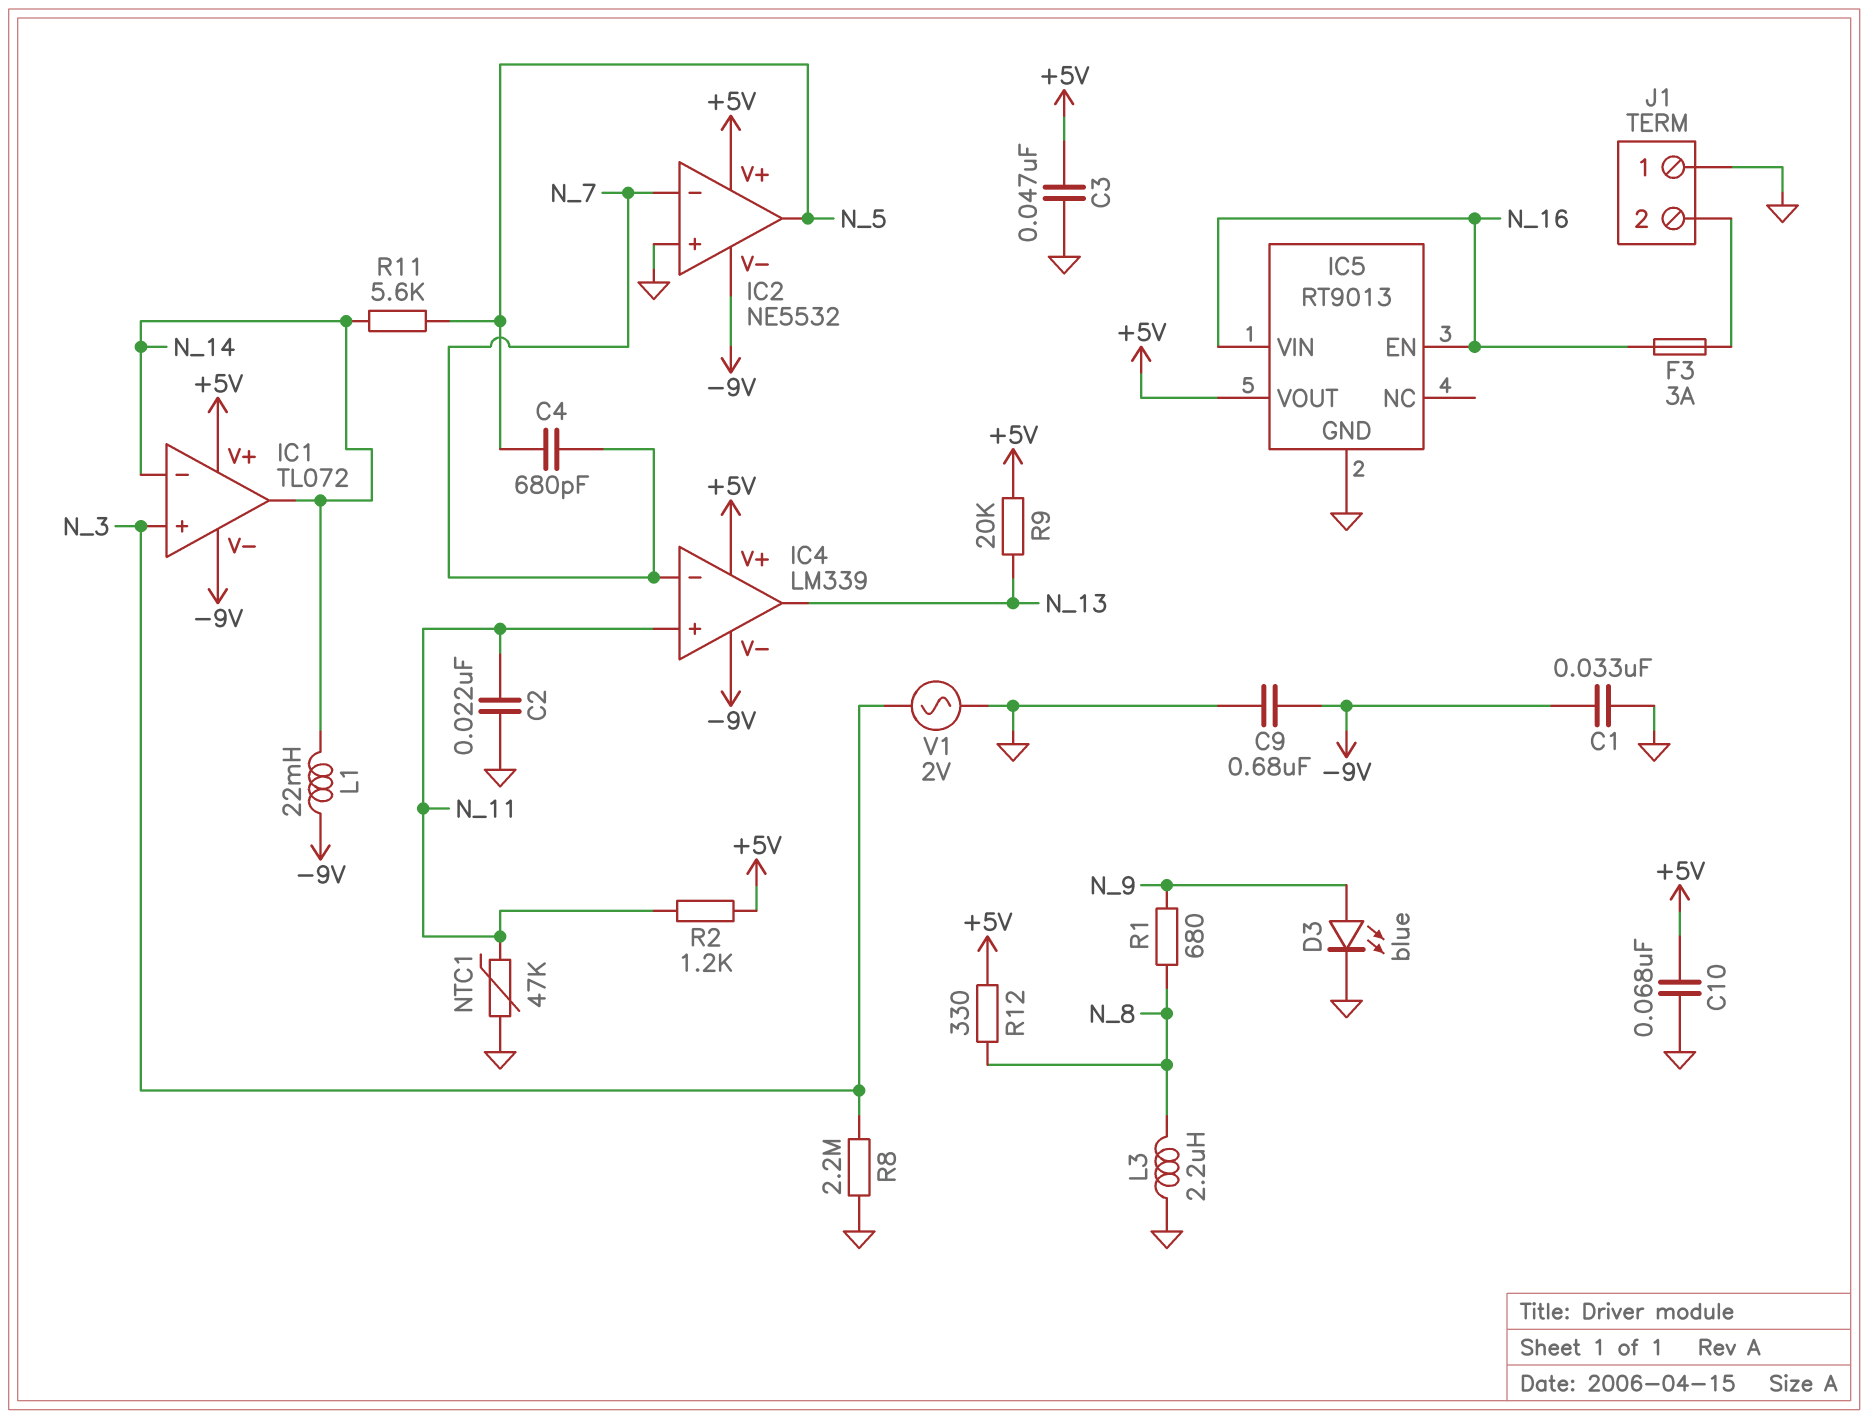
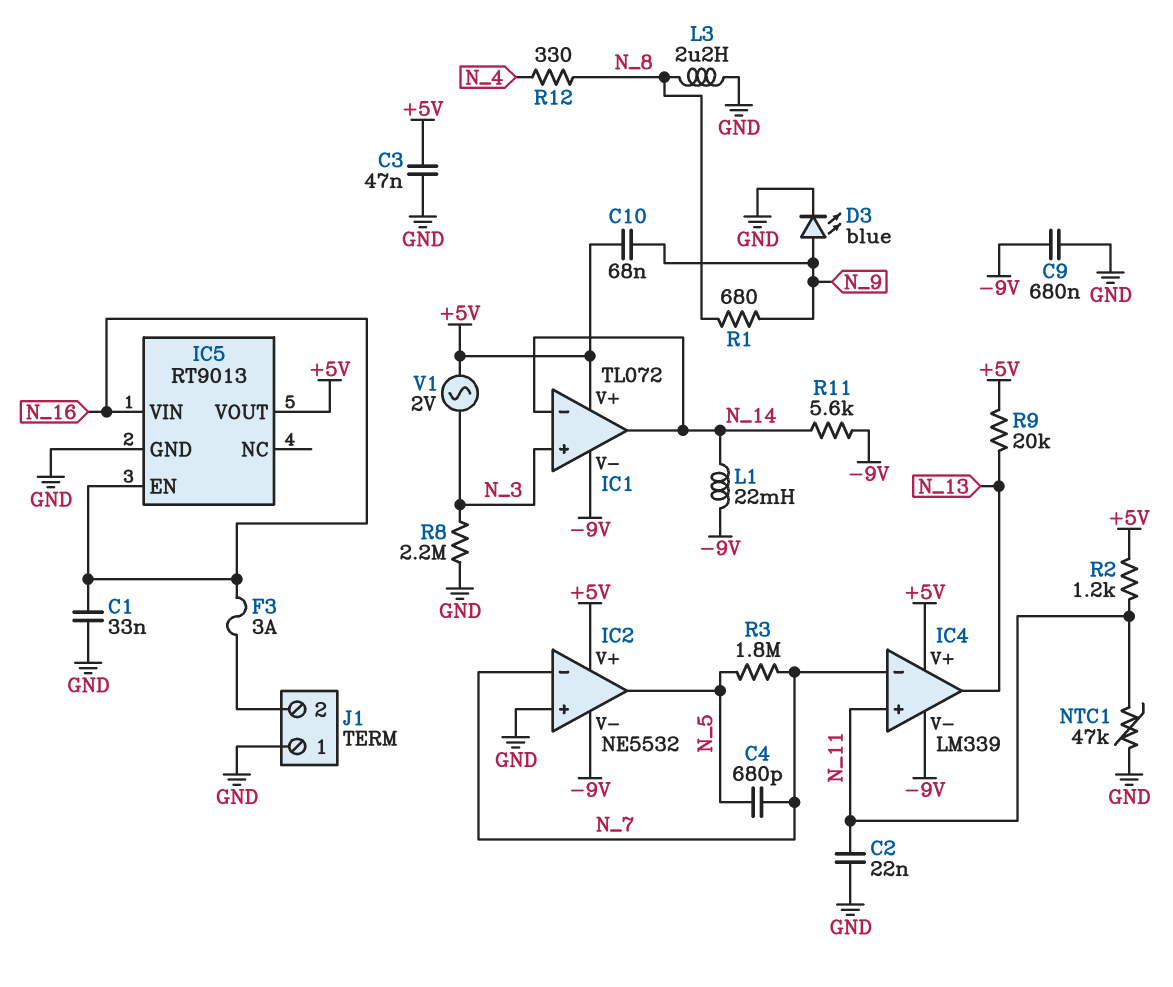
C1: 33nF (-9V, GND) -> 33nF (GND, N_16)
C10: 68nF (+5V, GND) -> 68nF (+5V, N_9)
R3: none -> 1.8M (N_5, N_7)
R11: 5.6k (N_5, N_14) -> 5.6k (-9V, N_14)
R12: 330 (+5V, N_8) -> 330 (N_4, N_8)
V1: AC 2V (GND, N_3) -> AC 2V (+5V, N_3)

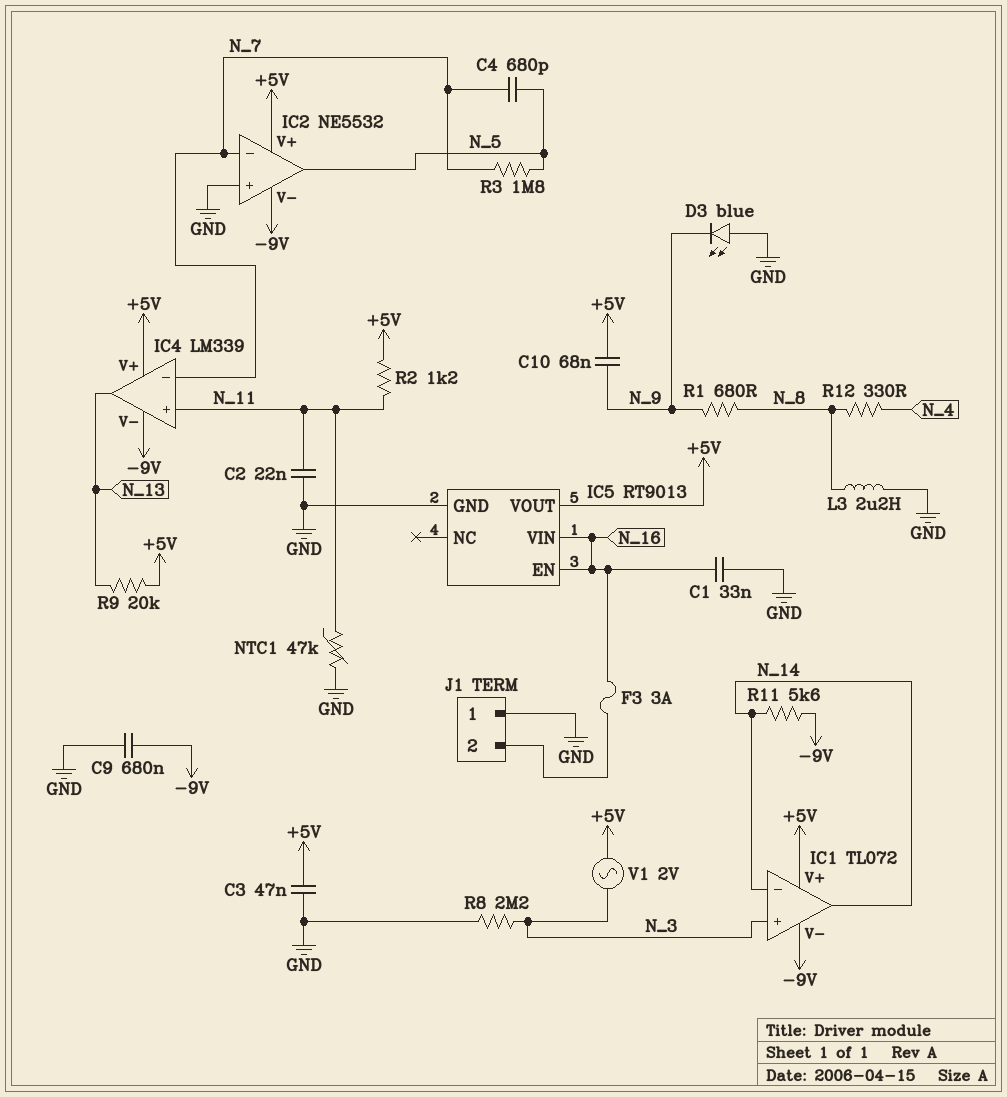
D3: LED blue (A N_9, K GND) -> LED blue (A GND, K N_9)
L1: 22mH (-9V, N_14) -> none

